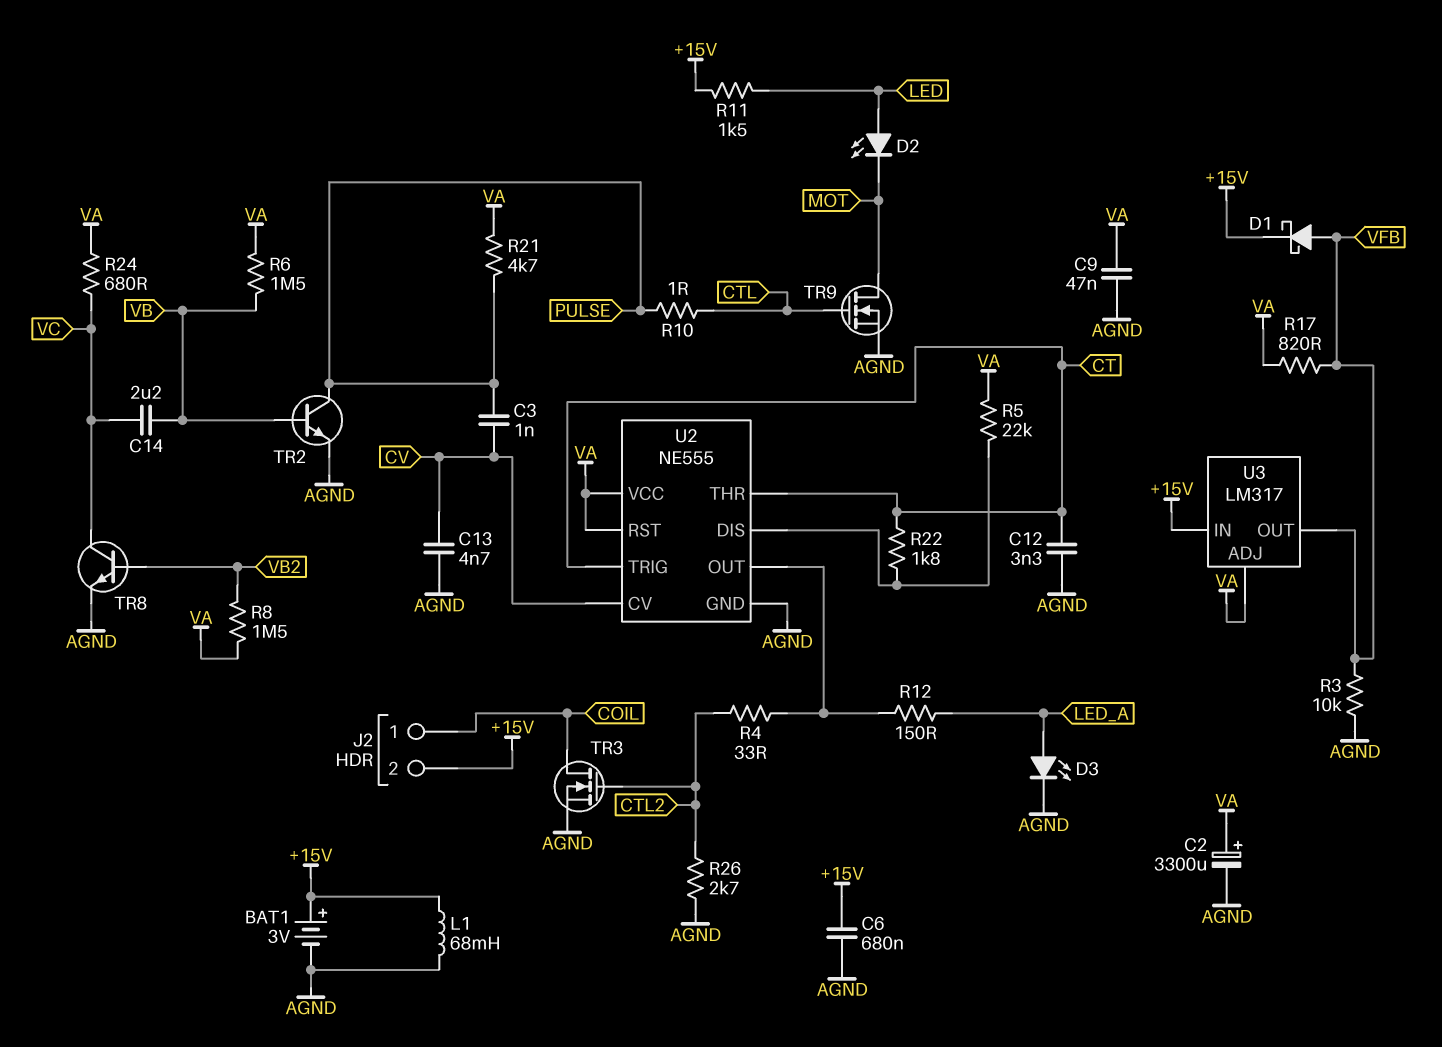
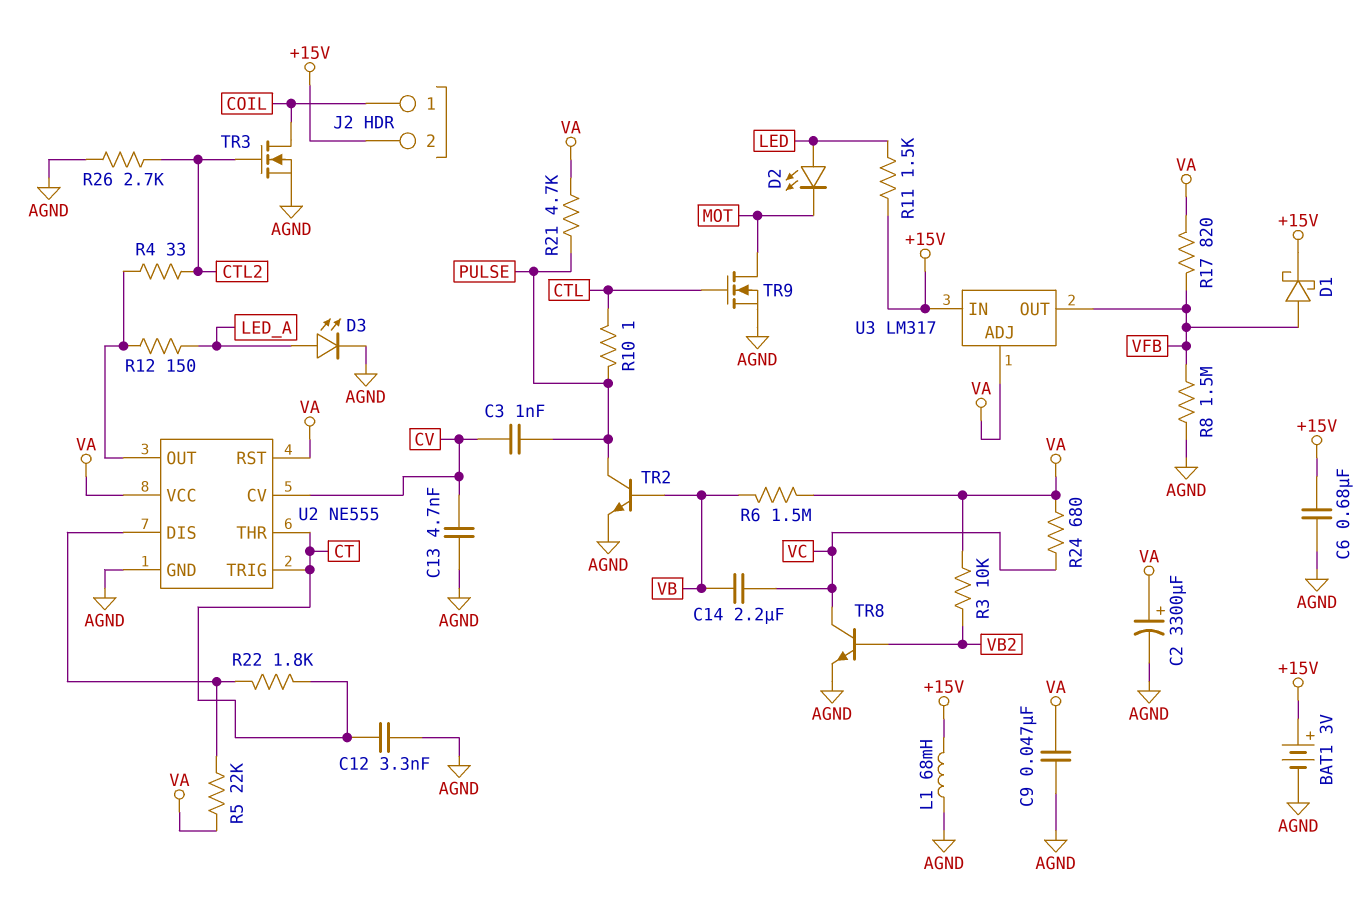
R3: 10k (AGND, VFB) -> 10k (VA, VB2)
R8: 1.5M (VA, VB2) -> 1.5M (AGND, VFB)

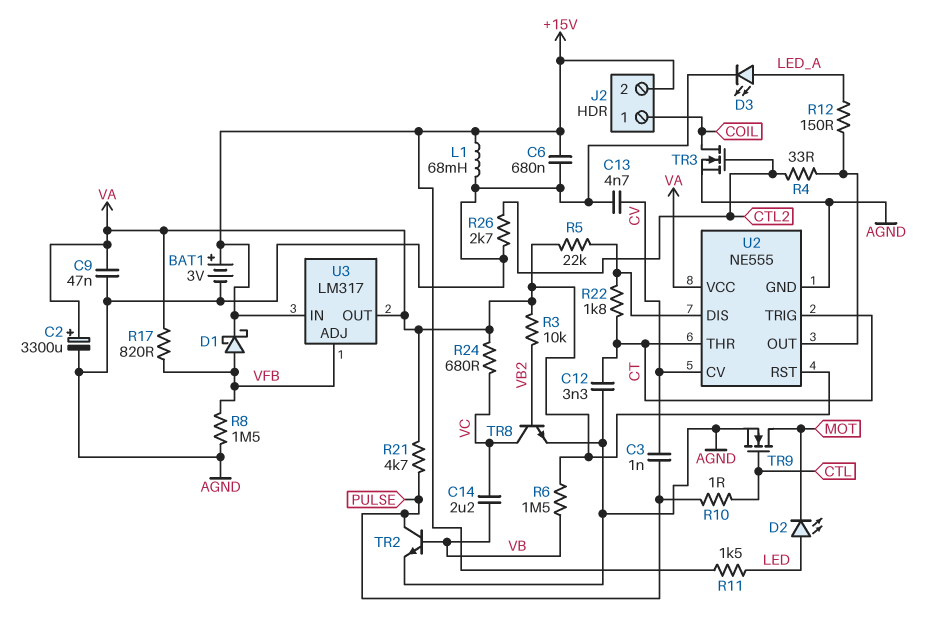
U3 pin ADJ: VA -> VFB
U3 pin OUT: VFB -> VA

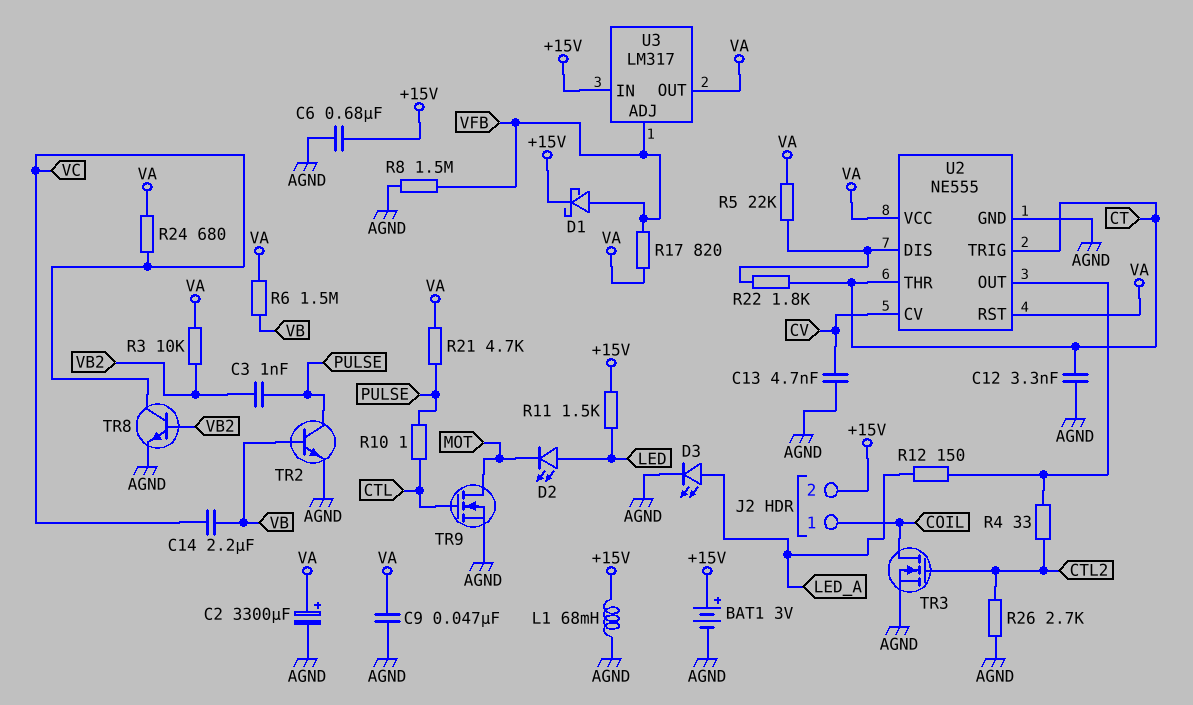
C3: 1nF (CV, PULSE) -> 1nF (PULSE, VB2)

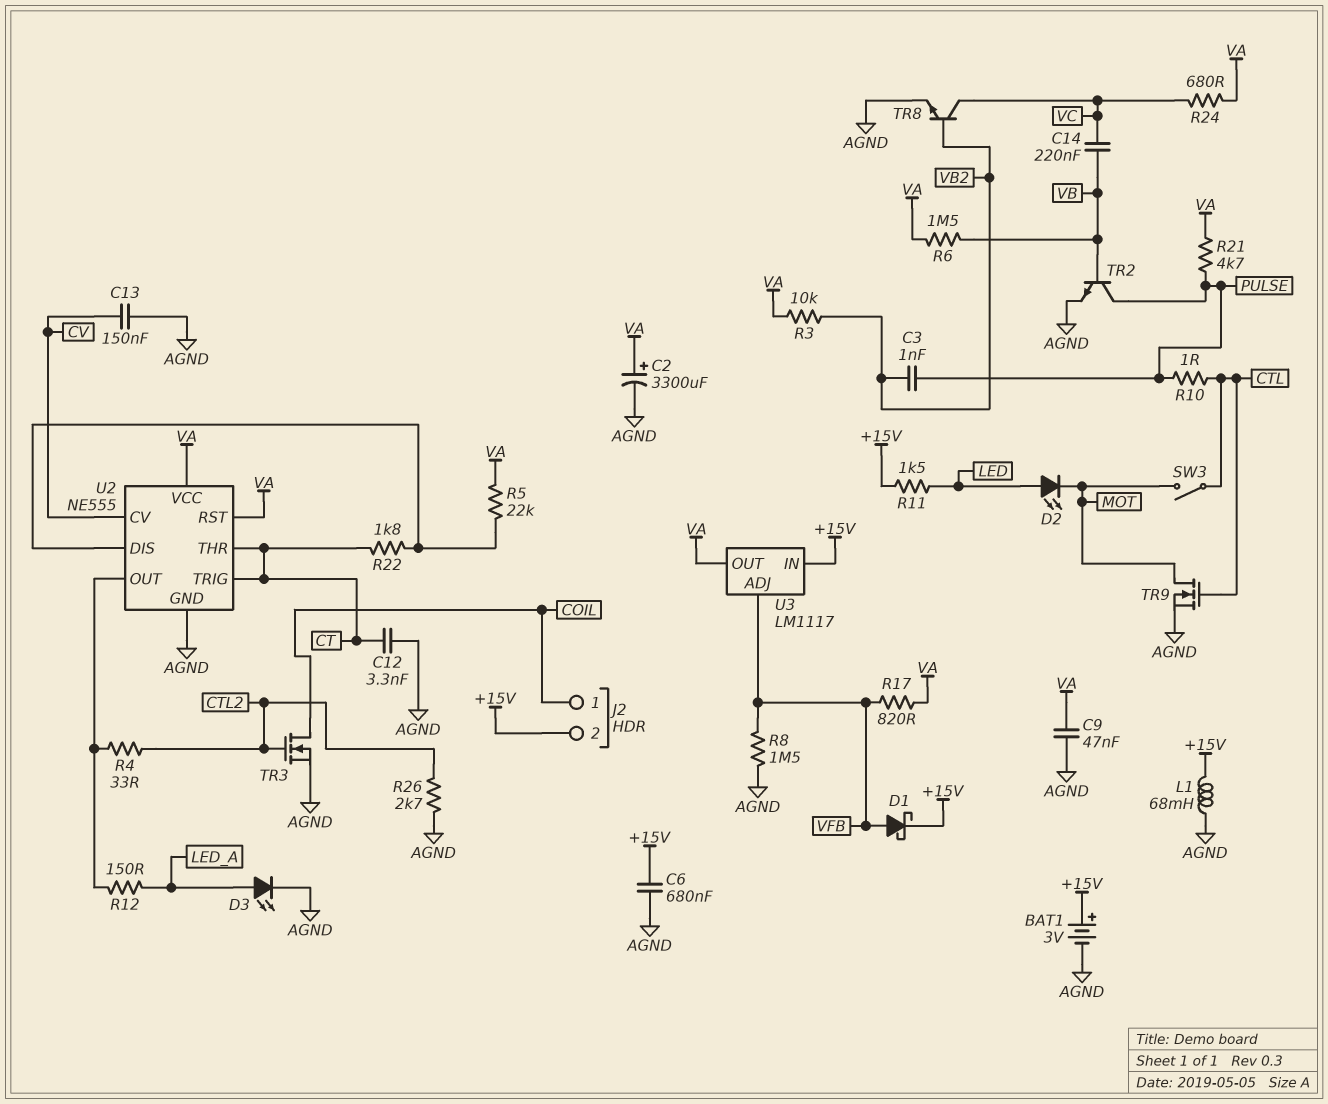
C13: 4.7nF (AGND, CV) -> 150nF (AGND, CV)
C14: 2.2uF (VB, VC) -> 220nF (VB, VC)
SW3: none -> switch (CTL, MOT)
U3: LM317 -> LM1117

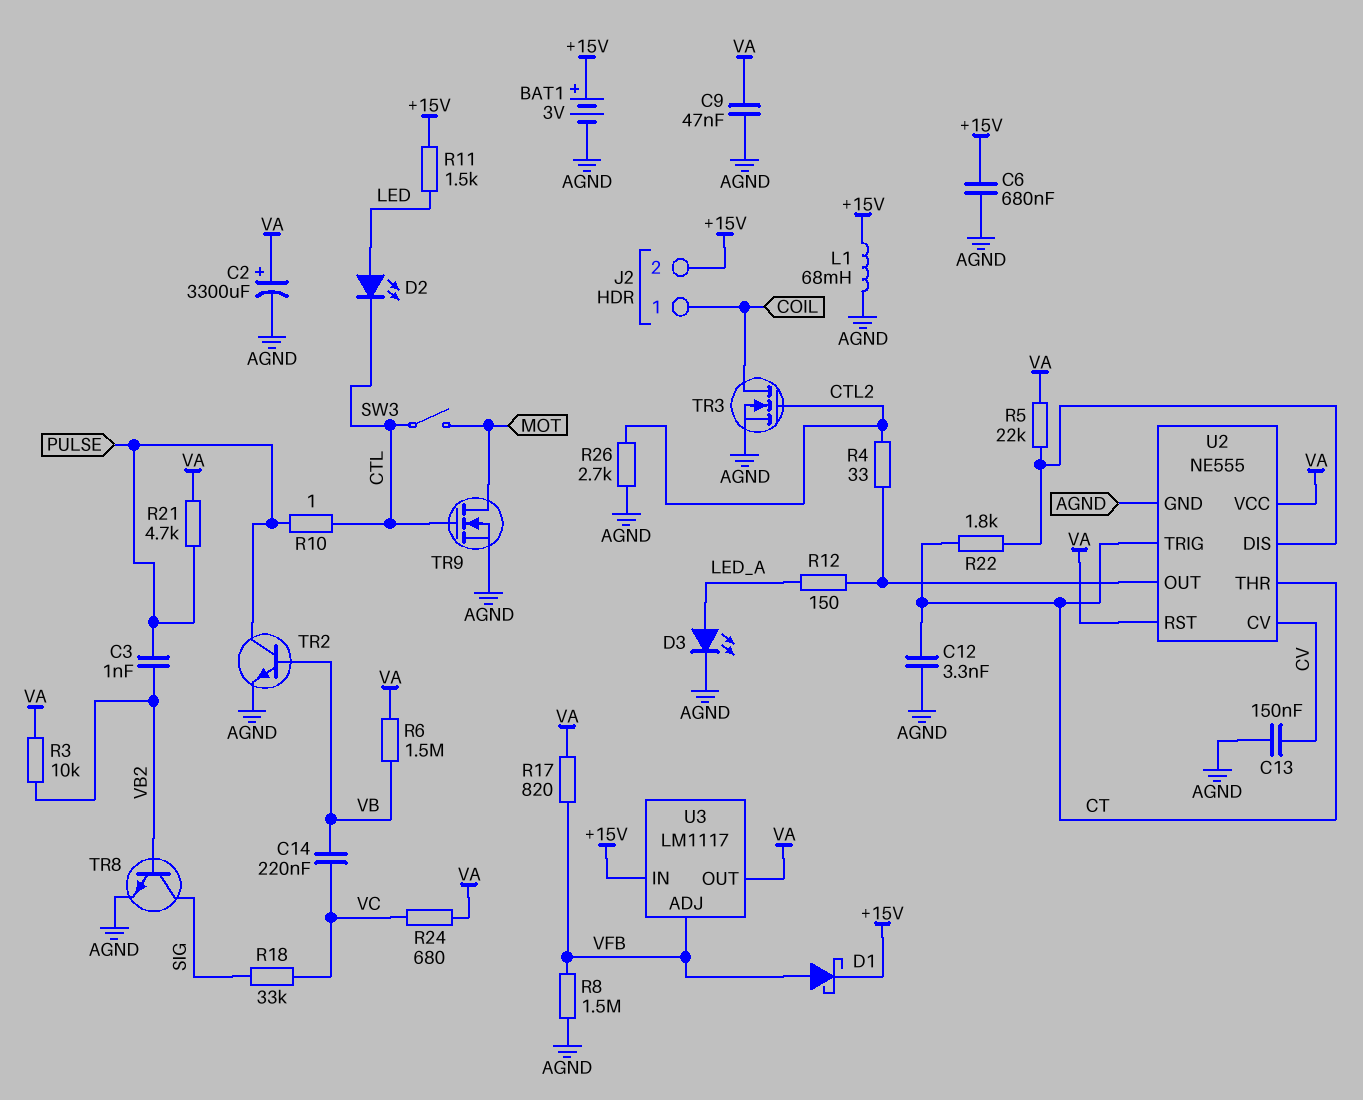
D2: LED (A LED, K MOT) -> LED (A LED, K CTL)
R18: none -> 33k (SIG, VC)
TR8: NPN (B VB2, C VC, E AGND) -> NPN (B VB2, C SIG, E AGND)

